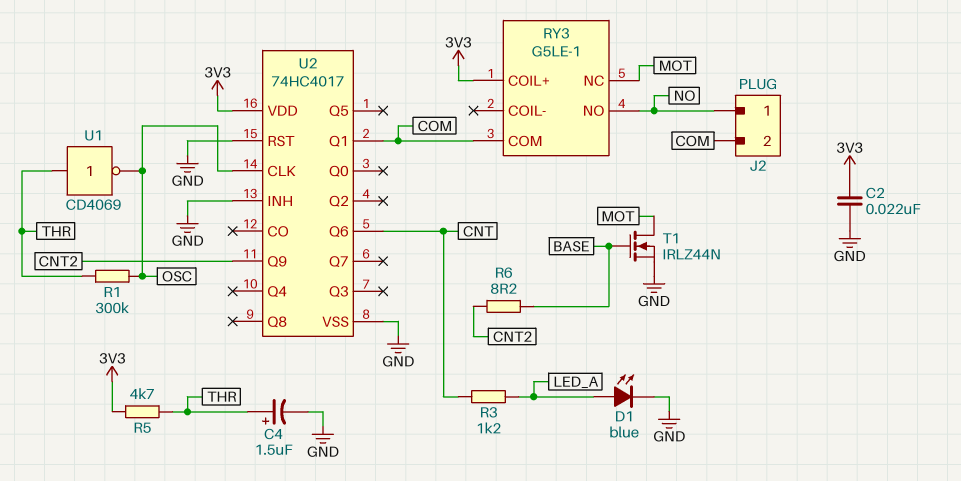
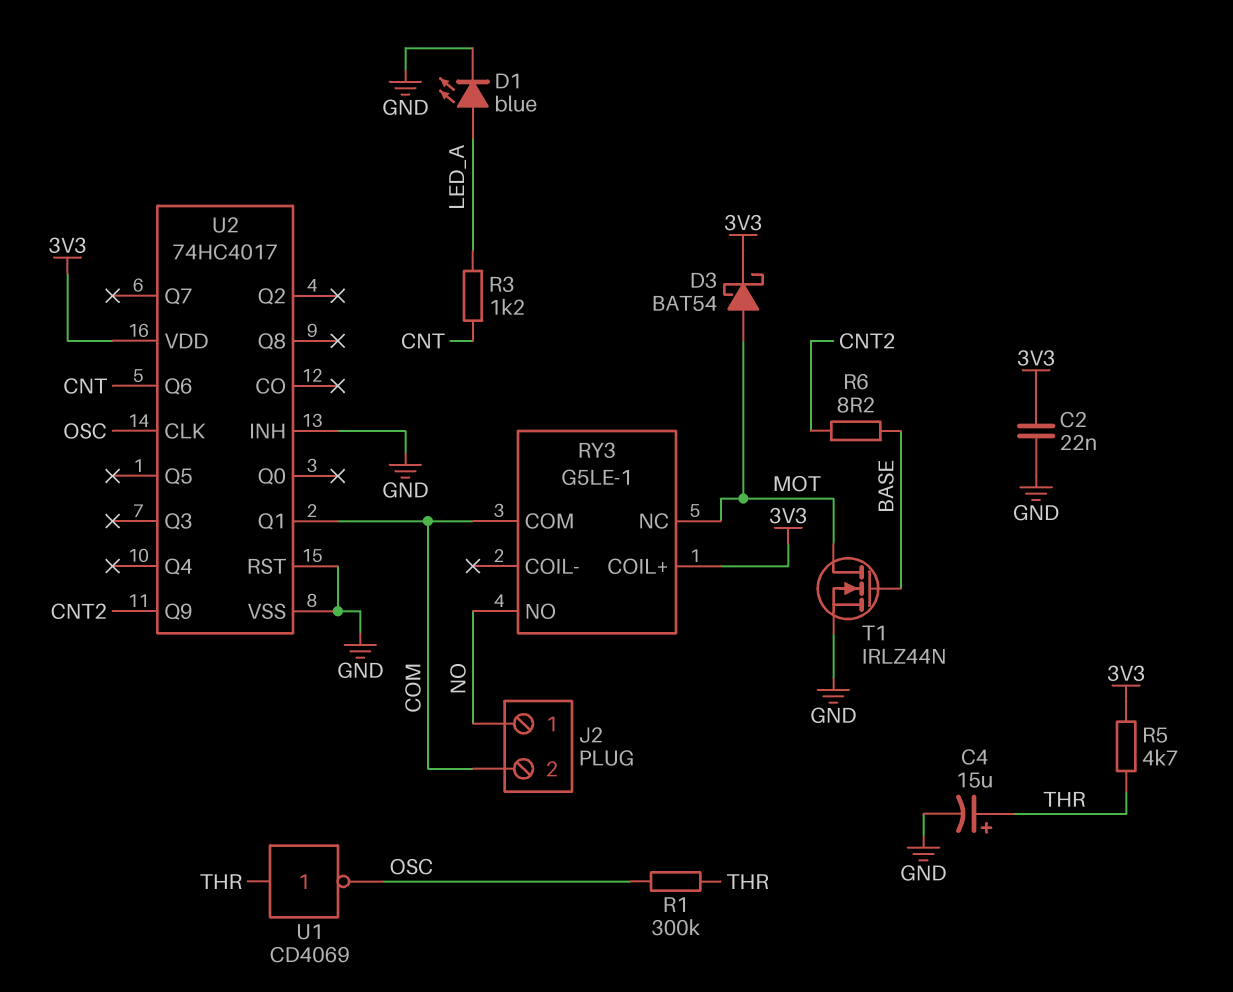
C4: 1.5uF (plus THR, minus GND) -> 15uF (plus THR, minus GND)
D3: none -> schottky BAT54 (A MOT, K 3V3)

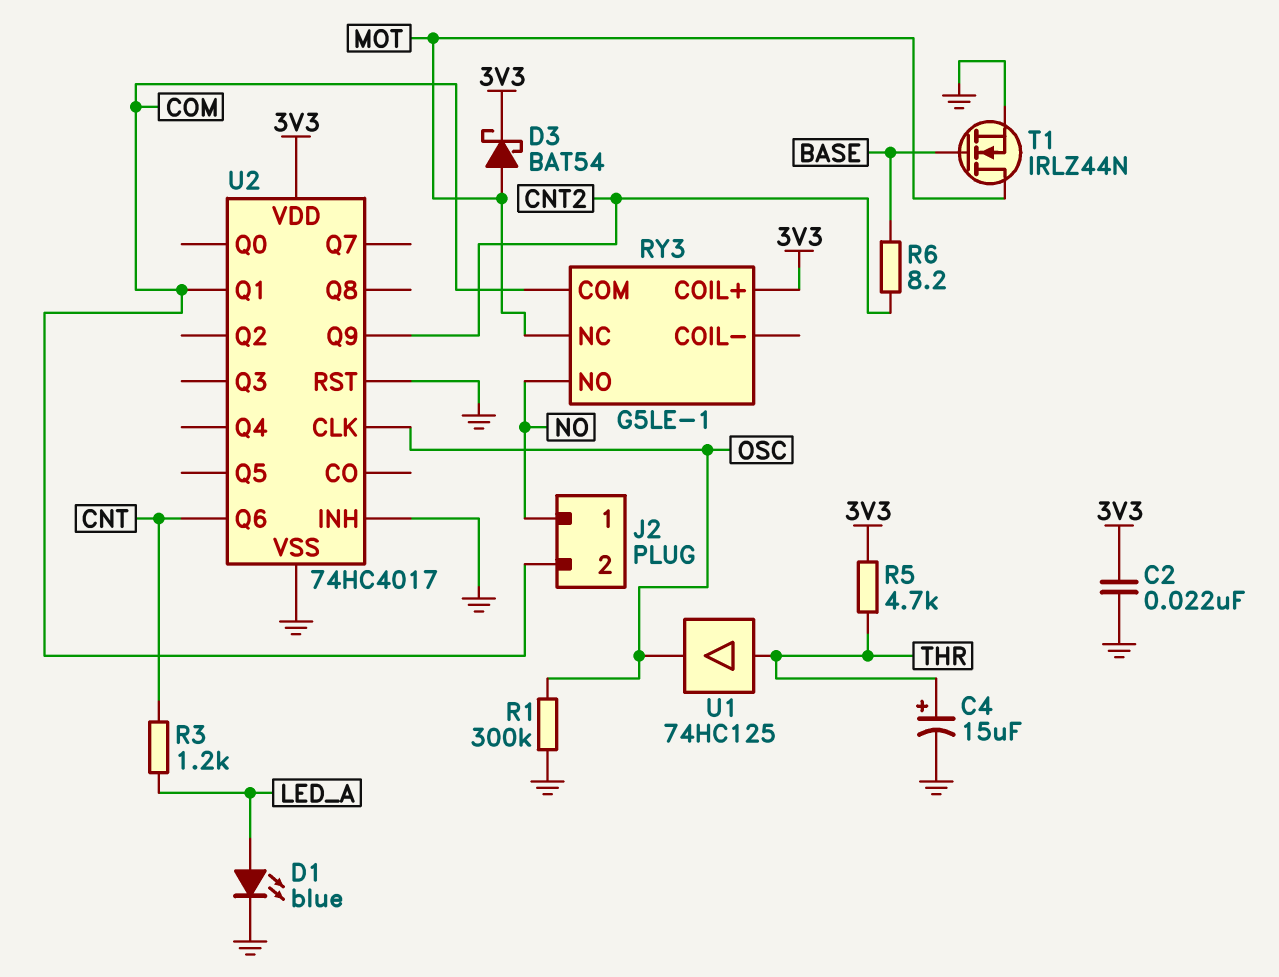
R1: 300k (OSC, THR) -> 300k (GND, OSC)
U1: NOT CD4069 (in THR, out OSC) -> buffer 74HC125 (in THR, out OSC)

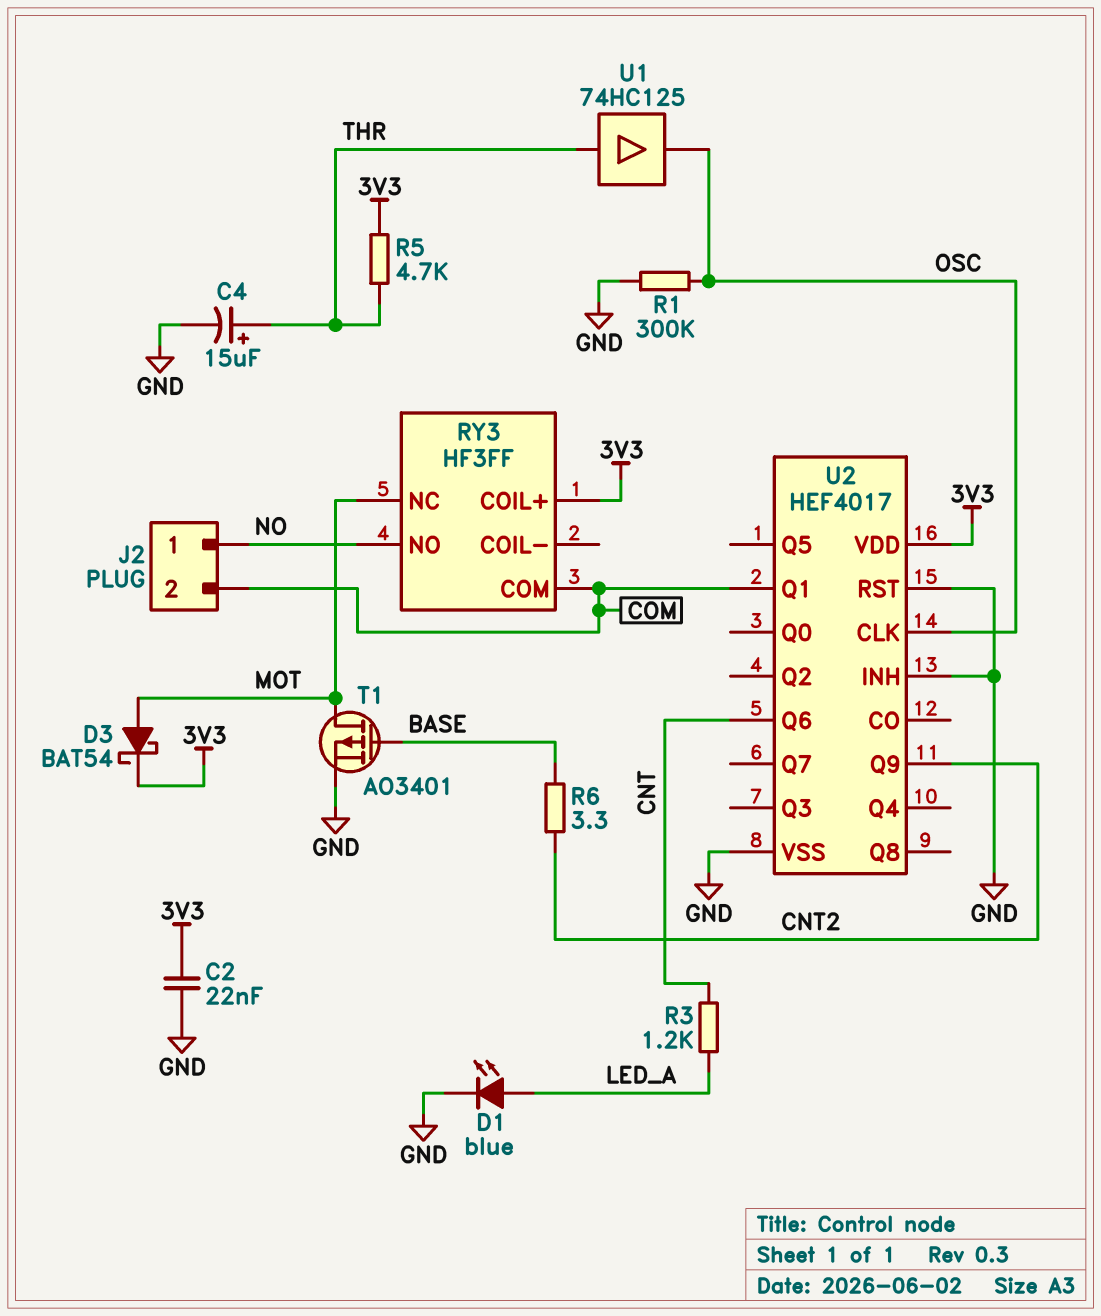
R6: 8.2 (BASE, CNT2) -> 3.3 (BASE, CNT2)
RY3: G5LE-1 -> HF3FF
T1: NMOS IRLZ44N (G BASE, D MOT, S GND) -> PMOS AO3401 (G BASE, D MOT, S GND)
U2: 74HC4017 -> HEF4017

